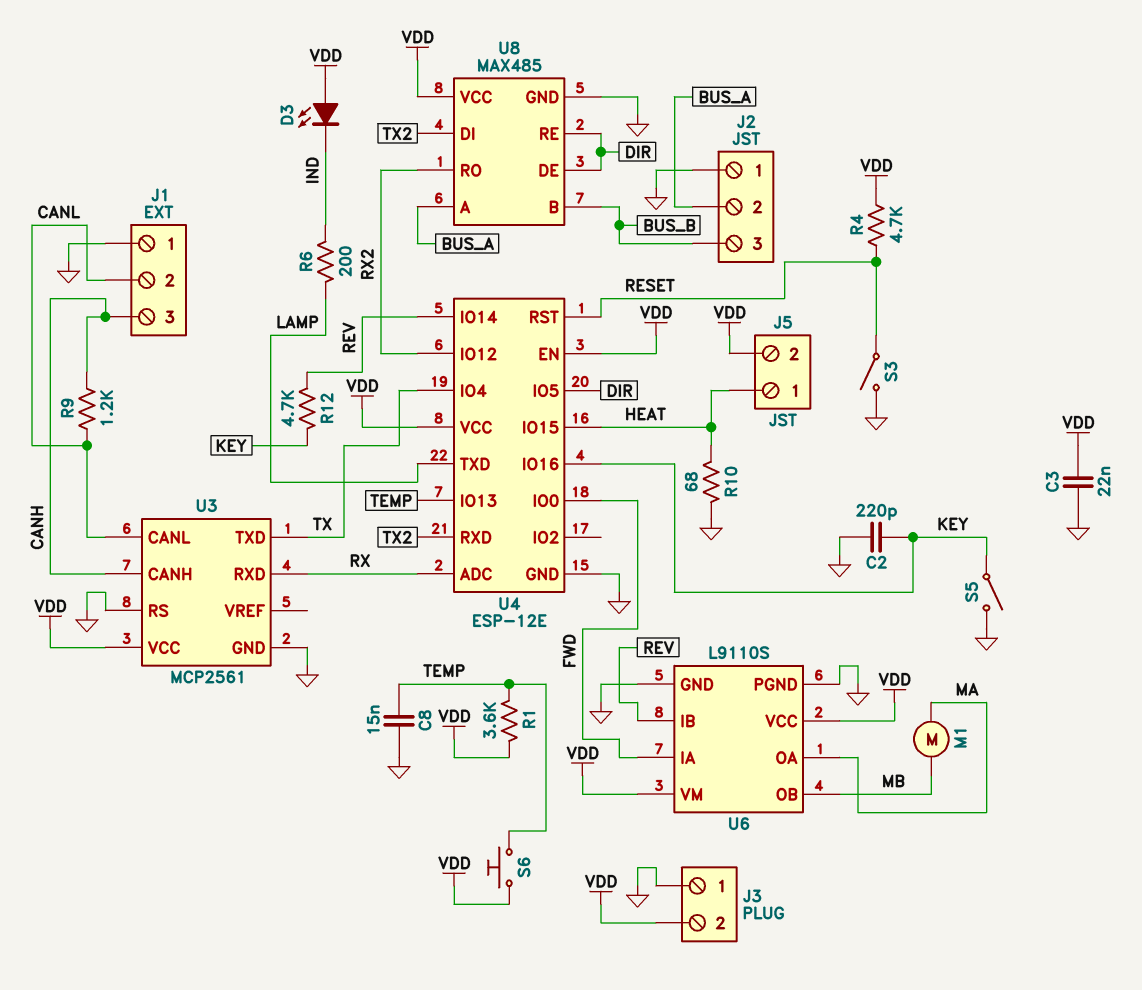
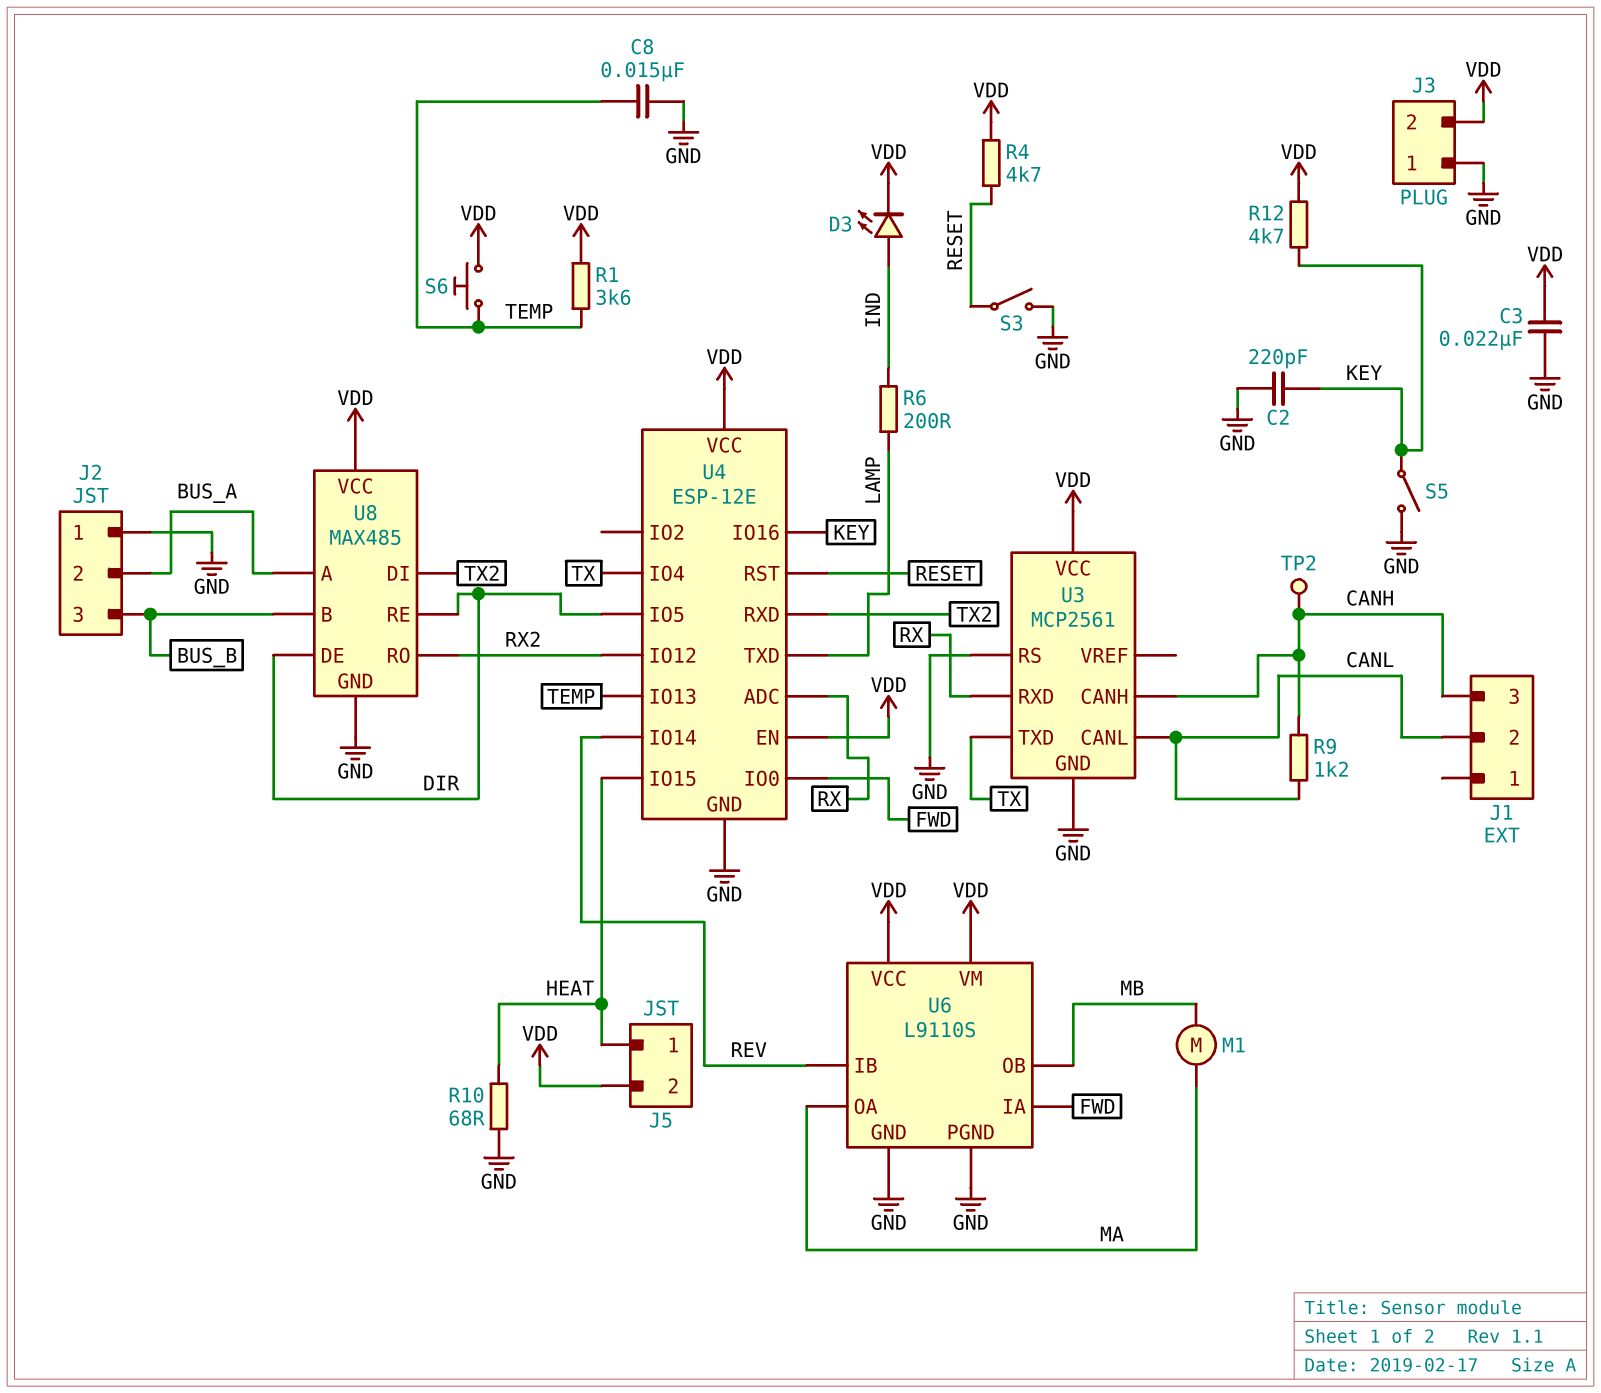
D3: LED (A VDD, K IND) -> LED (A IND, K VDD)
J1 pin 1: GND -> none
R12: 4.7k (KEY, REV) -> 4.7k (KEY, VDD)
TP2: none -> test point (CANH)

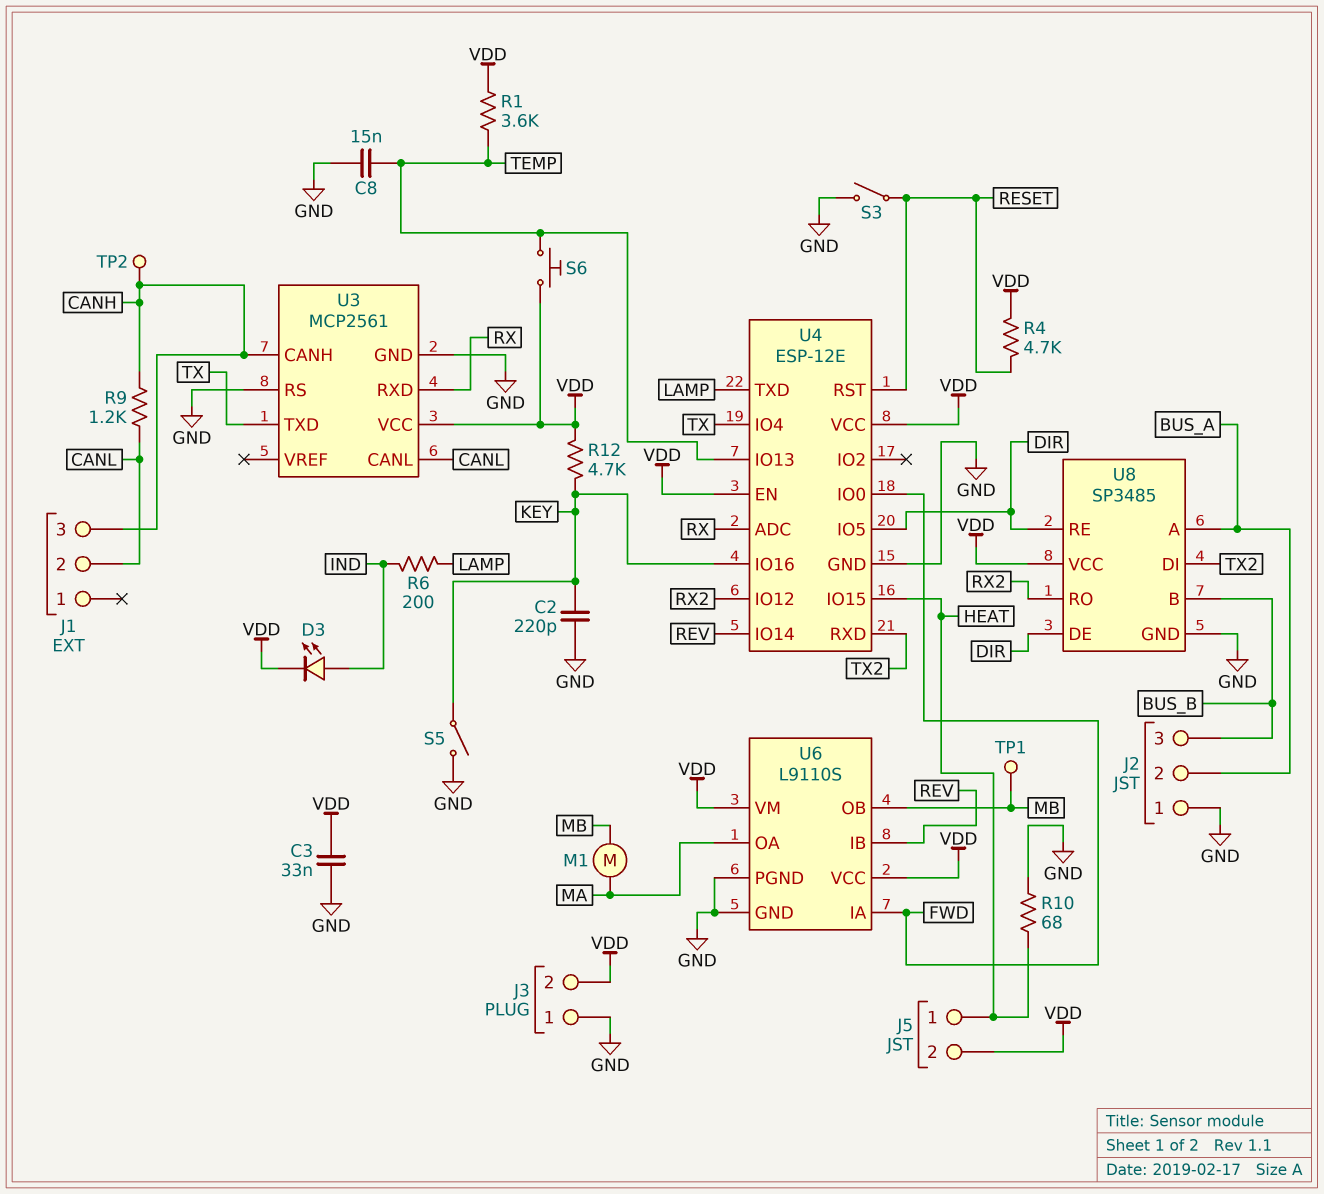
C3: 22nF (GND, VDD) -> 33nF (GND, VDD)
TP1: none -> test point (MB)
U8: MAX485 -> SP3485

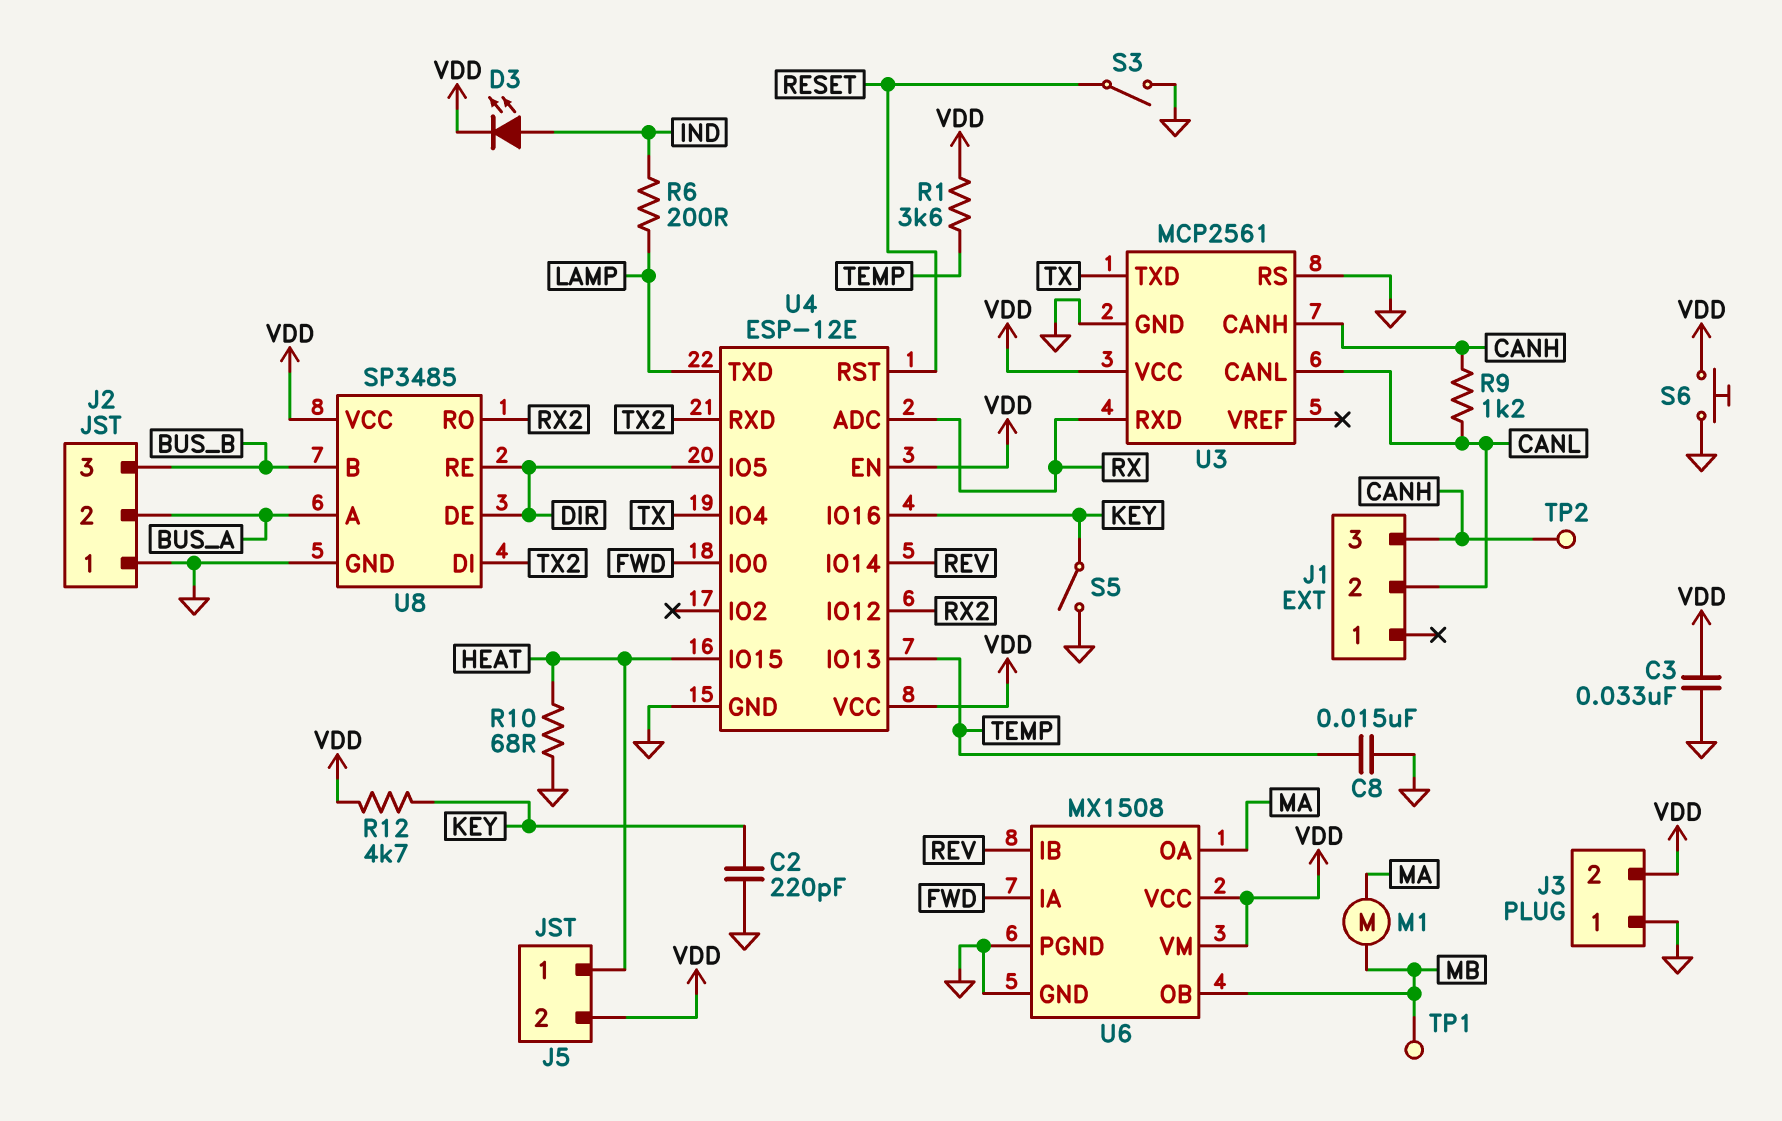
R4: 4.7k (RESET, VDD) -> none
S6: button (TEMP, VDD) -> button (GND, VDD)
U6: L9110S -> MX1508

